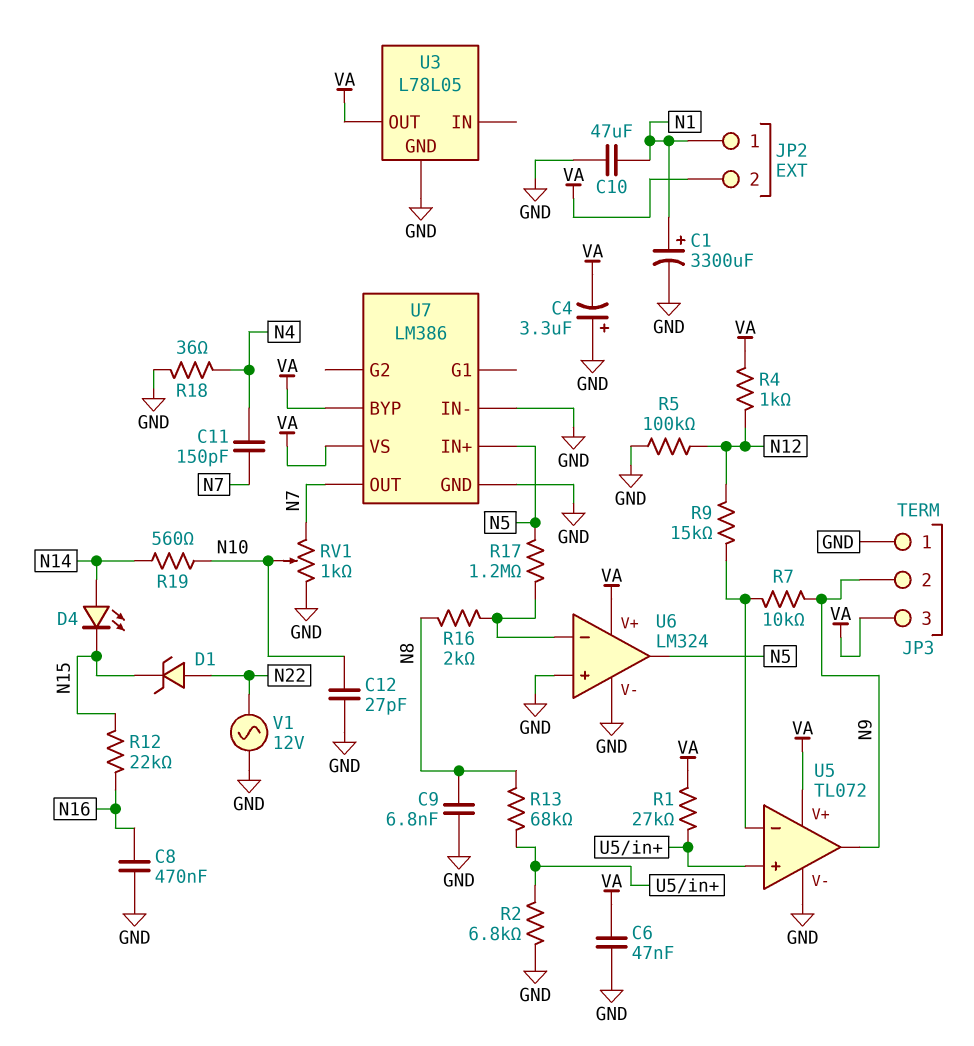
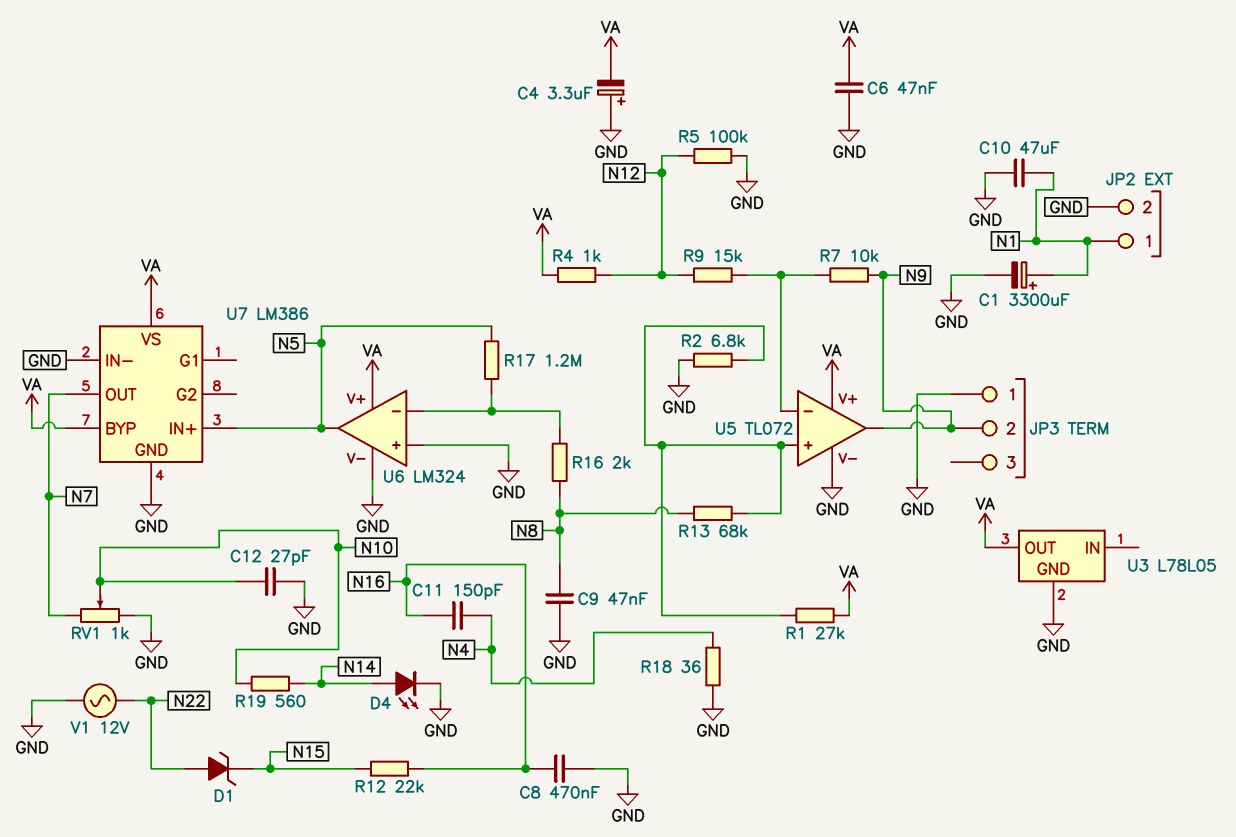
C9: 6.8nF (GND, N8) -> 47nF (GND, N8)
C11: 150pF (N4, N7) -> 150pF (N4, N16)
D4: LED (A N14, K N15) -> LED (A N14, K GND)
JP2 pin 2: VA -> GND
JP3 pin 3: VA -> none

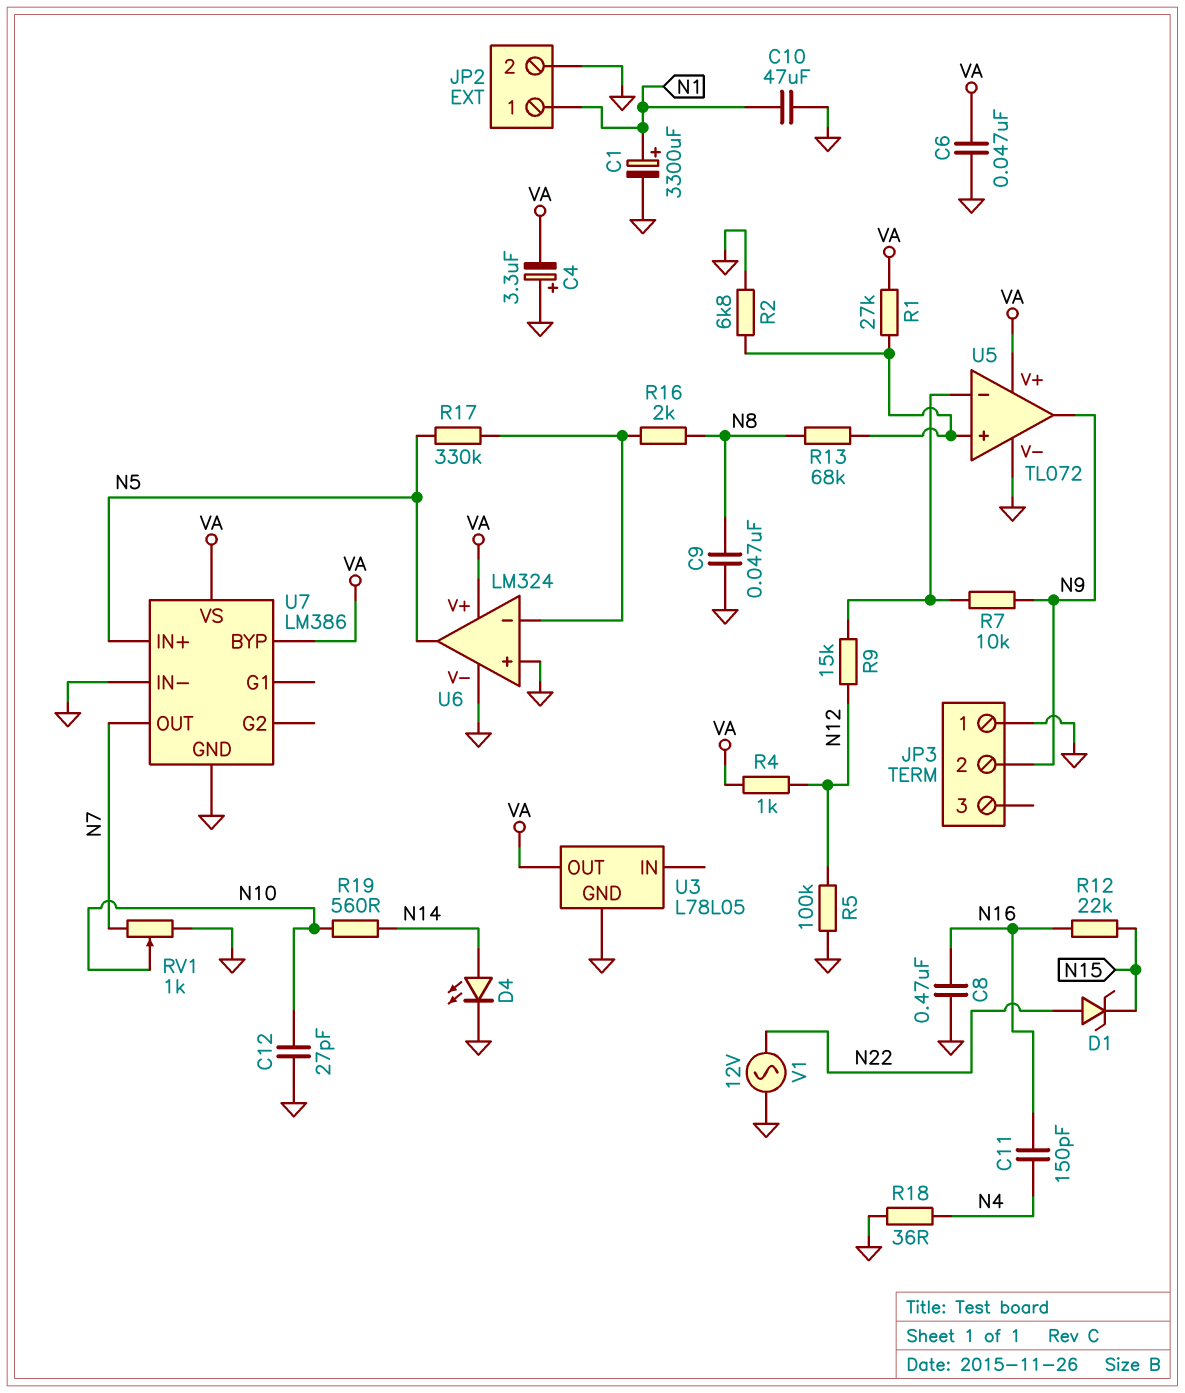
R17: 1.2M (N5, U6/in-) -> 330k (N5, U6/in-)

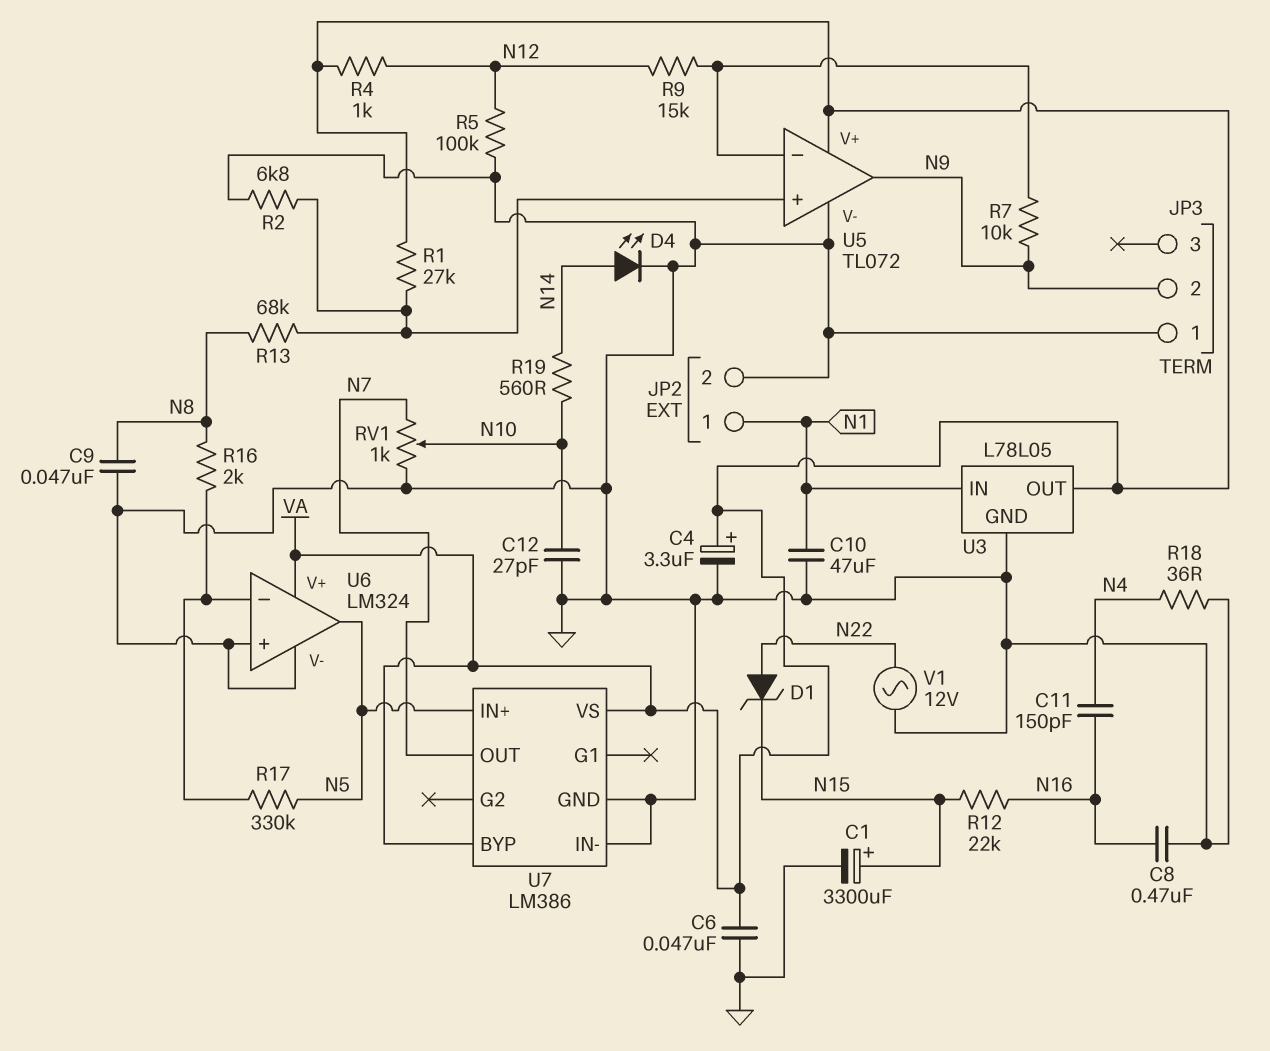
C1: 3300uF (plus N1, minus GND) -> 3300uF (plus N15, minus GND)
C4: 3.3uF (plus GND, minus VA) -> 3.3uF (plus VA, minus GND)
U3 pin IN: none -> N1

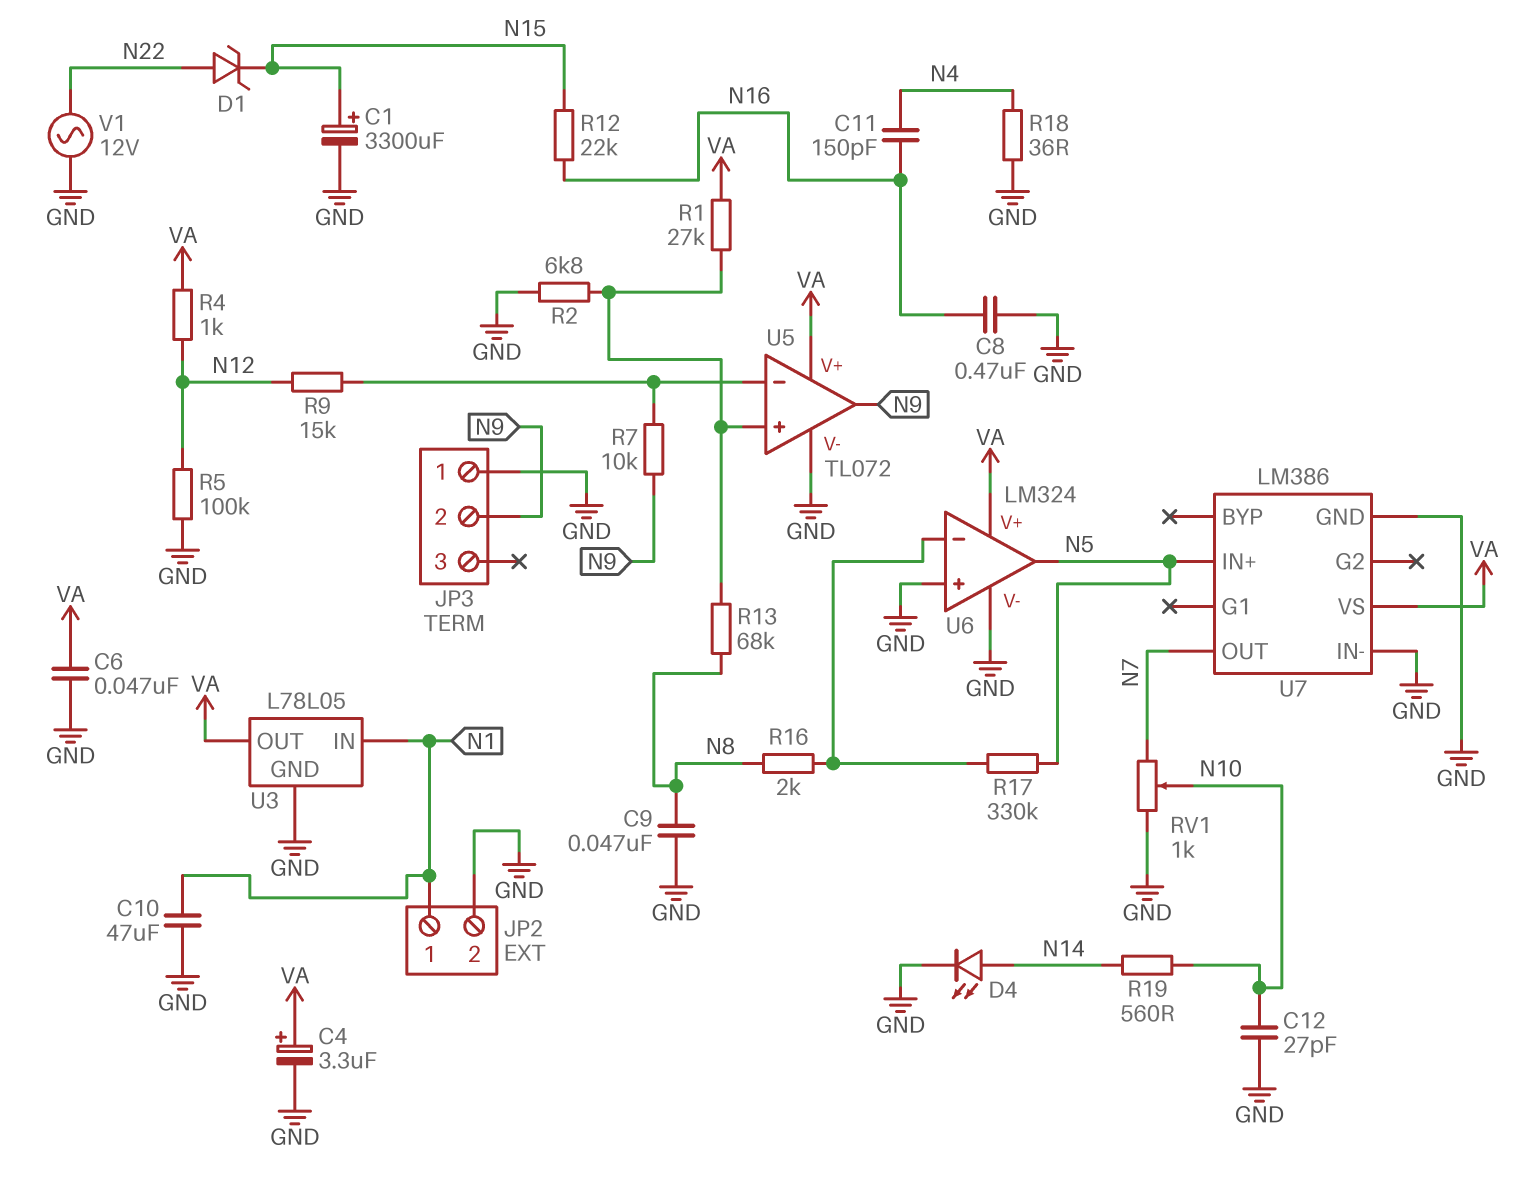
U7 pin BYP: VA -> none

